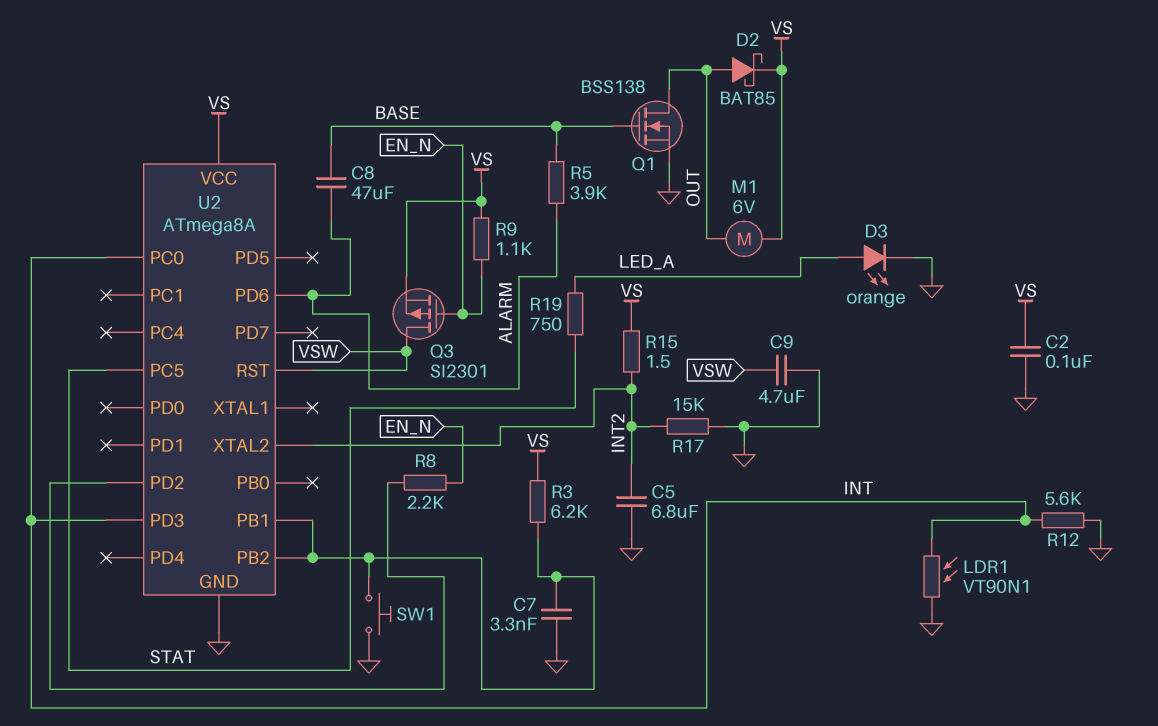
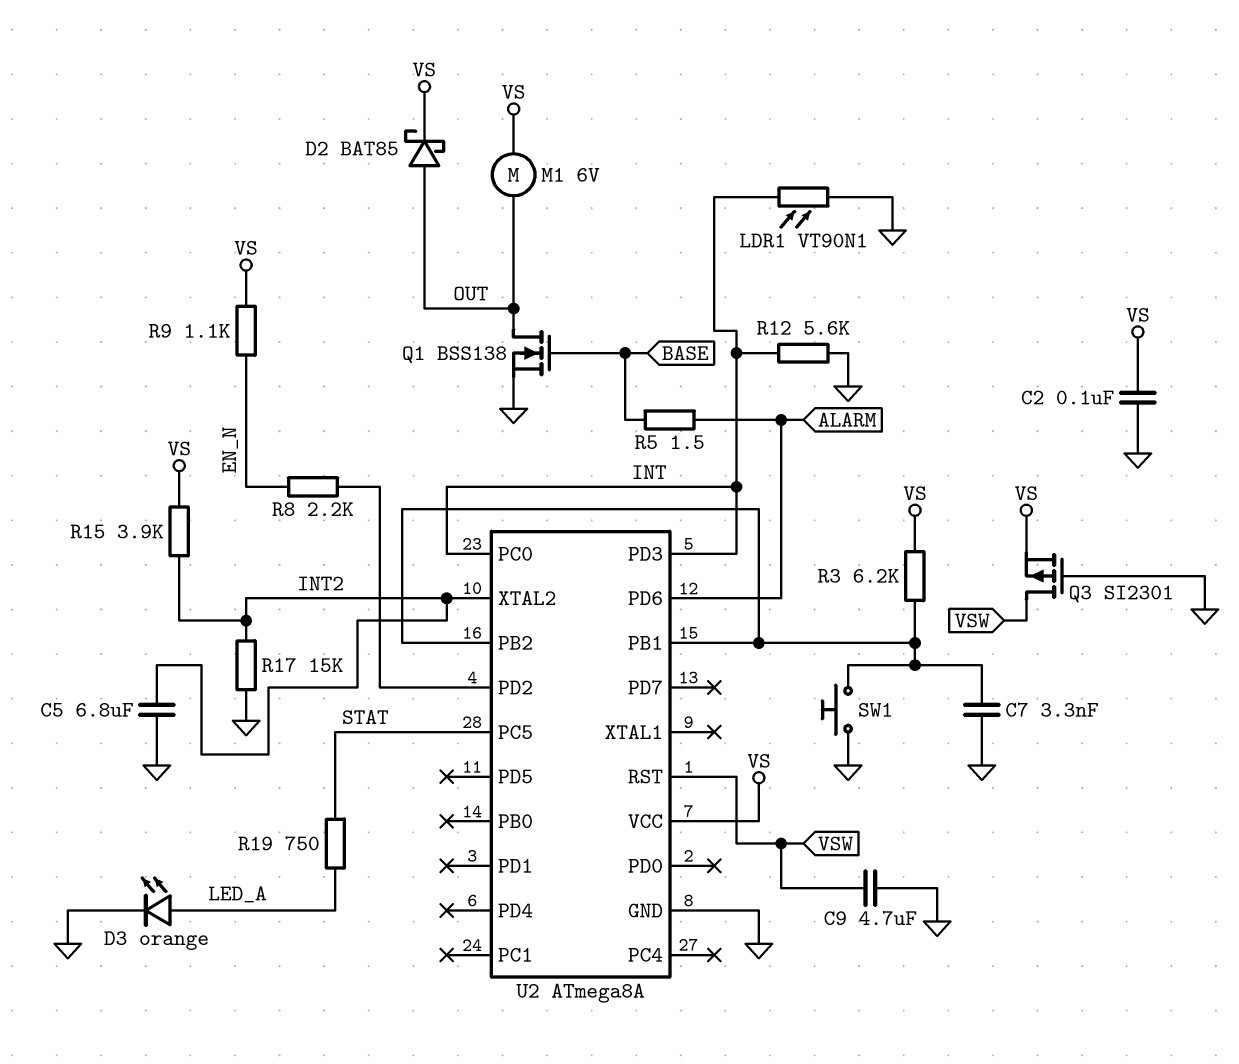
C8: 47uF (ALARM, BASE) -> none
Q3: PMOS SI2301 (G EN_N, D VSW, S VS) -> PMOS SI2301 (G GND, D VSW, S VS)
R5: 3.9k (ALARM, BASE) -> 1.5 (ALARM, BASE)
R15: 1.5 (INT2, VS) -> 3.9k (INT2, VS)

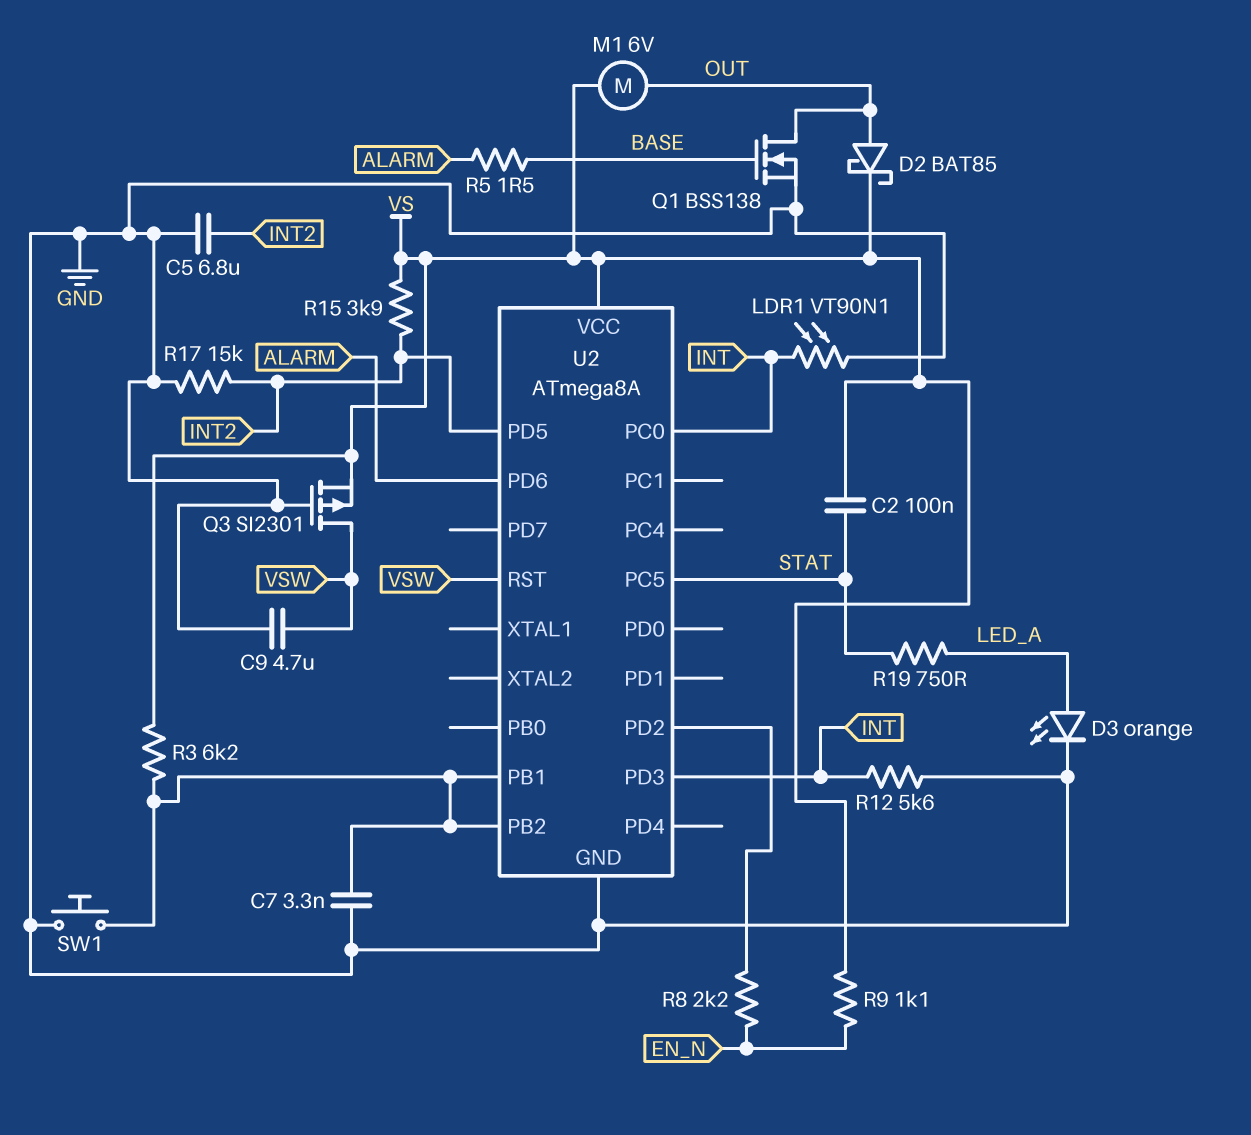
C2: 100nF (GND, VS) -> 100nF (STAT, VS)
U2 pin PD5: none -> INT2
U2 pin XTAL2: INT2 -> none

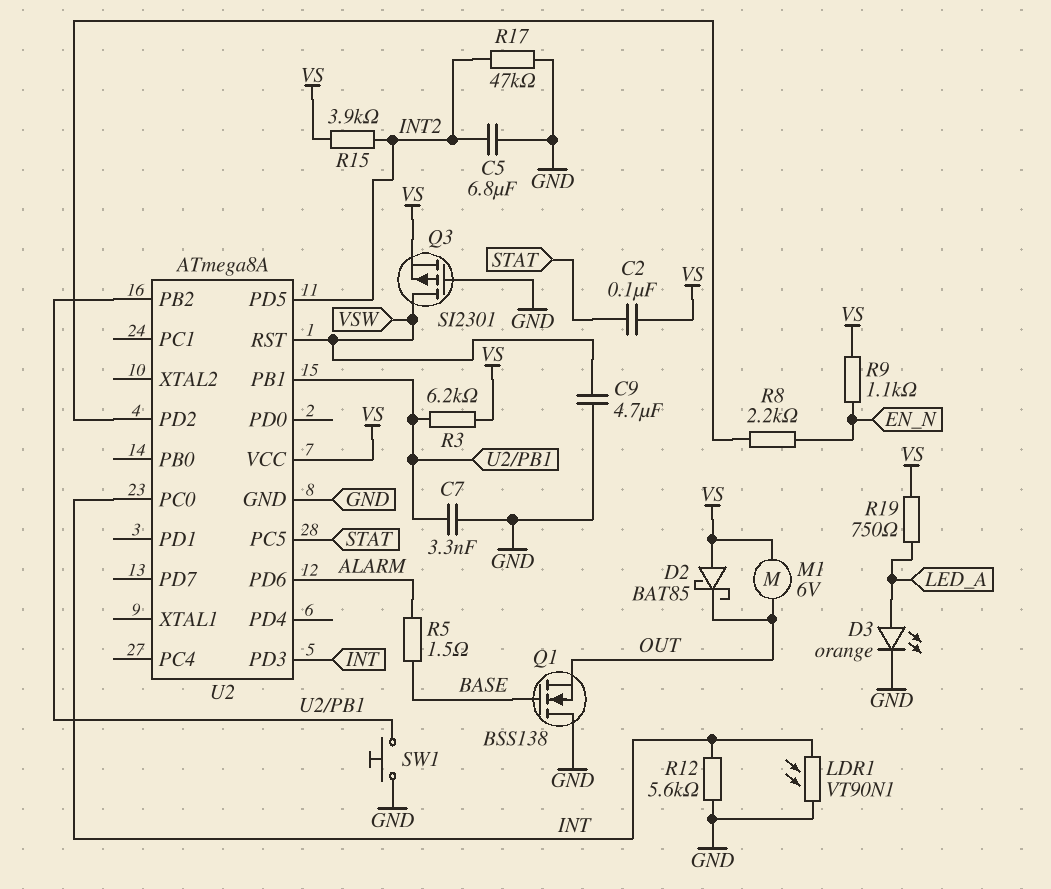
D2: schottky BAT85 (A OUT, K VS) -> schottky BAT85 (A VS, K OUT)
Q1: NMOS BSS138 (G BASE, D OUT, S GND) -> NMOS BSS138 (G BASE, D GND, S OUT)
R17: 15k (GND, INT2) -> 47k (GND, INT2)
R19: 750 (LED_A, STAT) -> 750 (LED_A, VS)

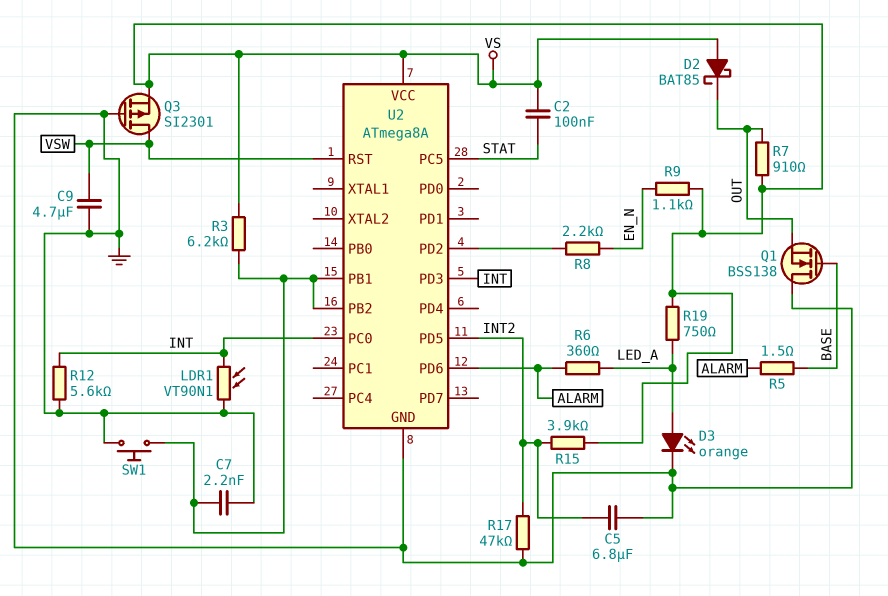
C7: 3.3nF (GND, U2/PB1) -> 2.2nF (GND, U2/PB1)
M1: motor 6V (OUT, VS) -> none
R6: none -> 360 (ALARM, LED_A)
R7: none -> 910 (OUT, VS)

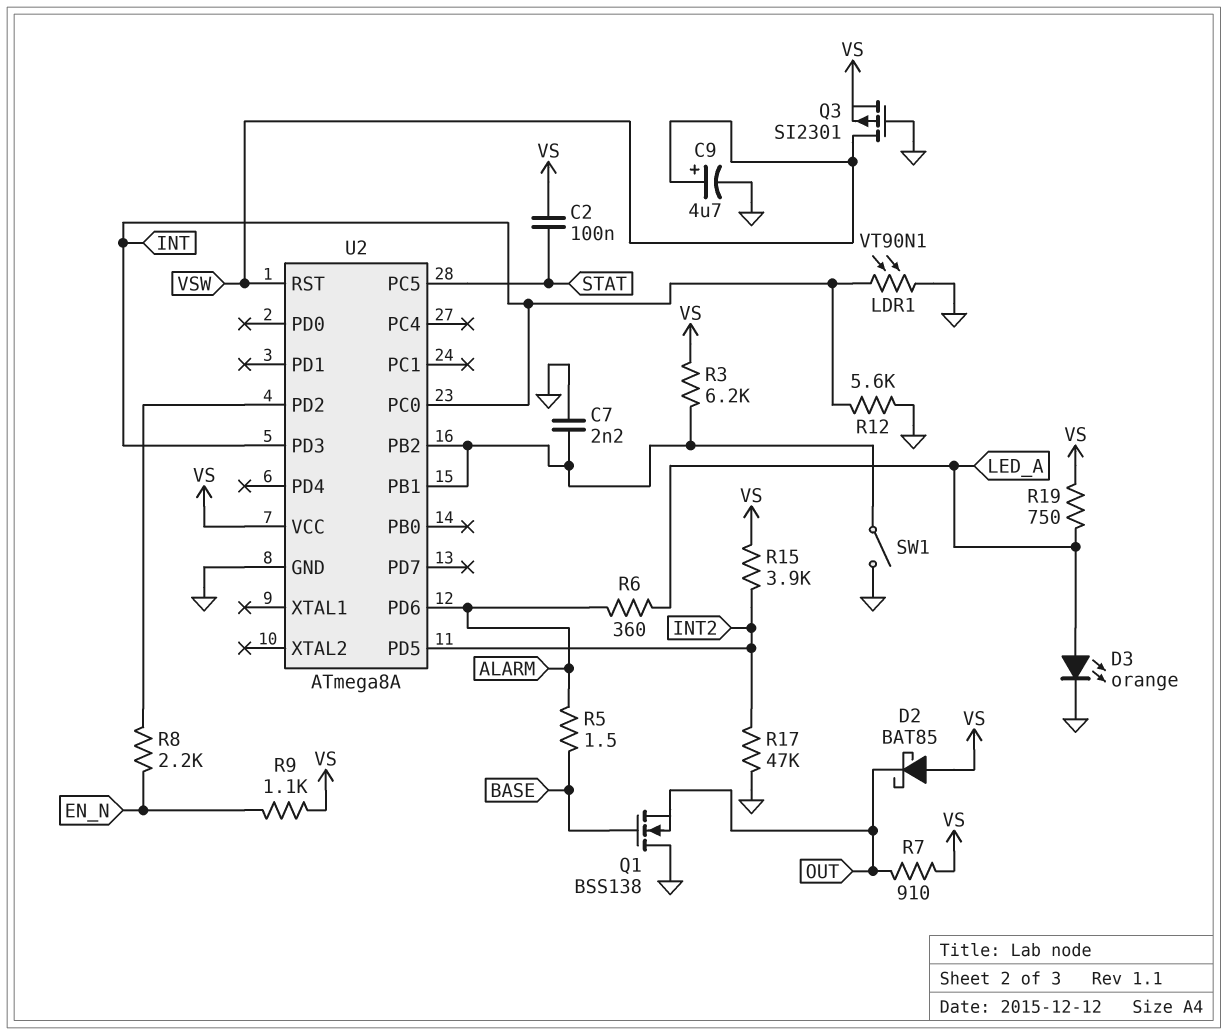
C5: 6.8uF (GND, INT2) -> none
C9: 4.7uF (GND, VSW) -> 4.7uF (plus VSW, minus GND)
SW1: button (GND, U2/PB1) -> switch (GND, U2/PB1)

